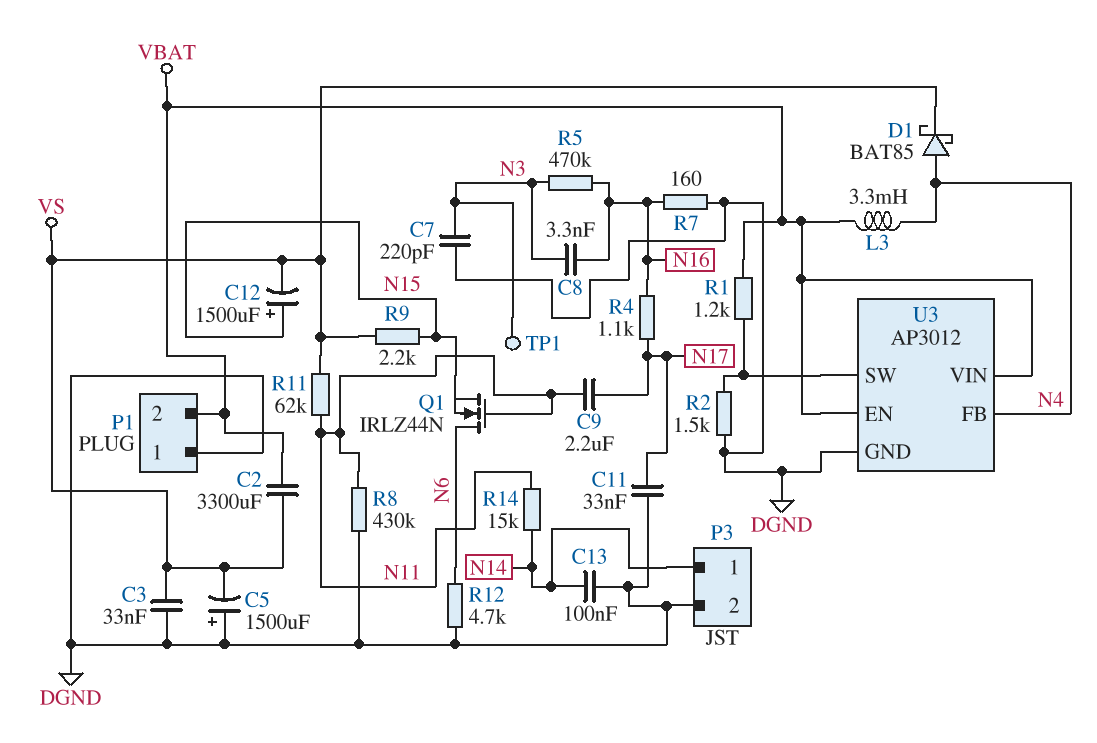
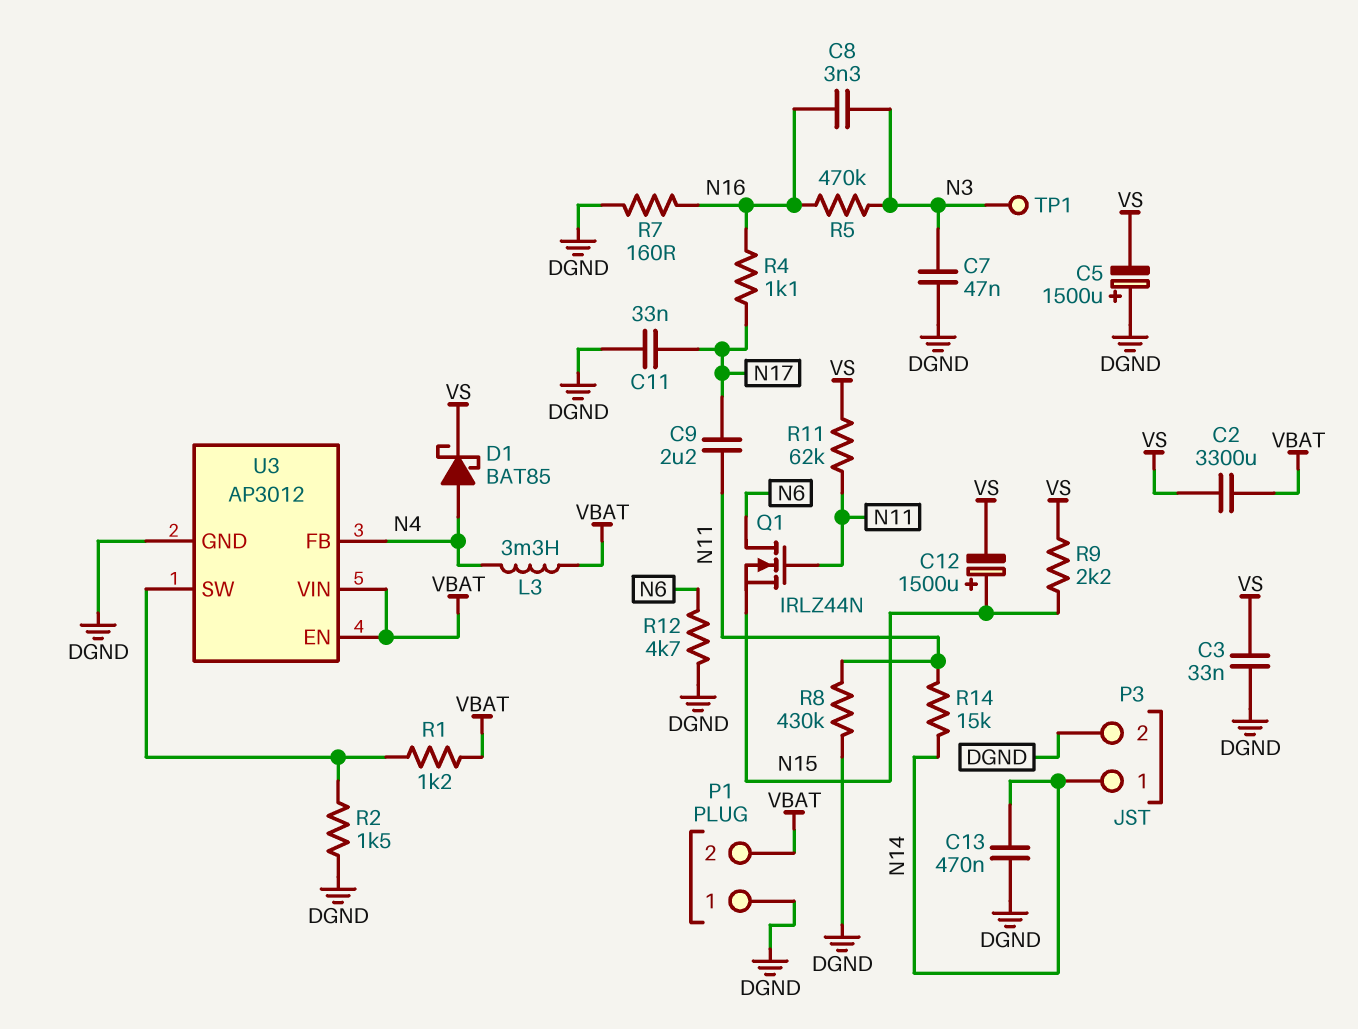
C7: 220pF (DGND, N3) -> 47nF (DGND, N3)
C13: 100nF (DGND, N14) -> 470nF (DGND, N14)

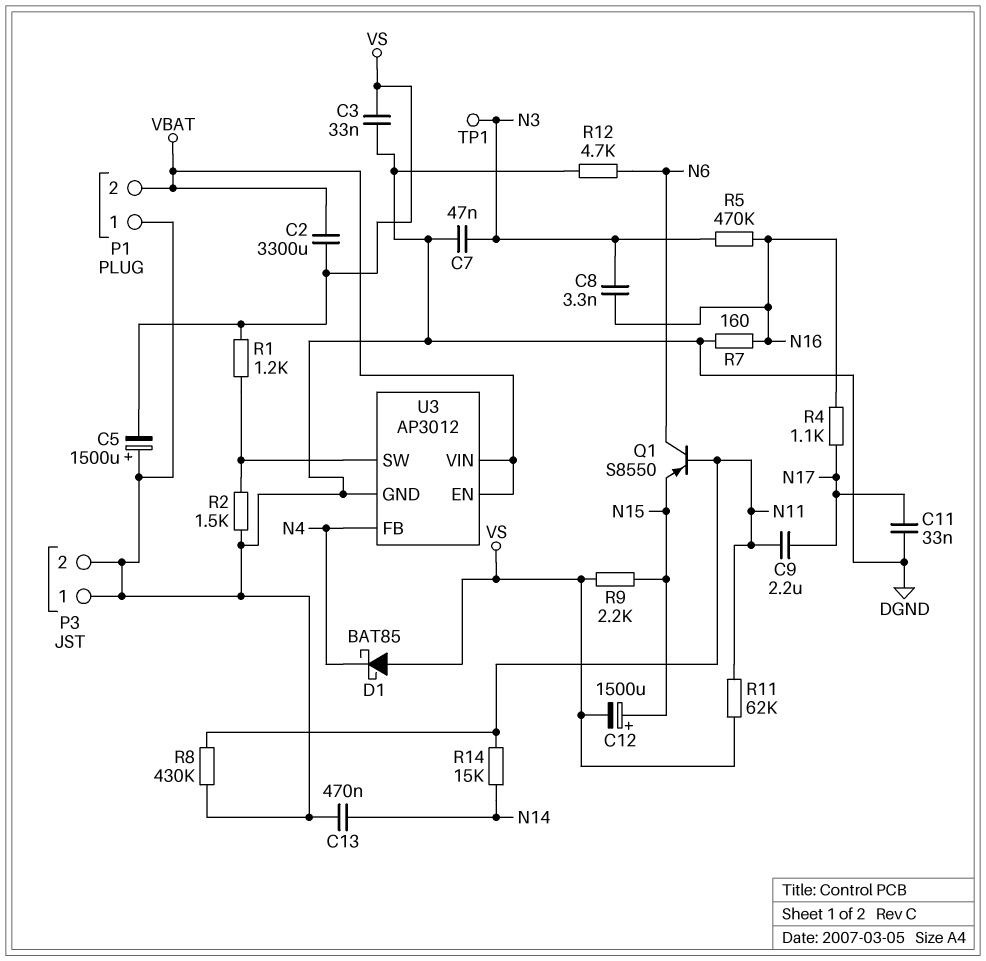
D1: schottky BAT85 (A N4, K VS) -> schottky BAT85 (A VS, K N4)
L3: 3.3mH (N4, VBAT) -> none
P3 pin 1: N14 -> DGND
Q1: NMOS IRLZ44N (G N11, D N6, S N15) -> PNP S8550 (B N11, C N6, E N15)
R1: 1.2k (U3/SW, VBAT) -> 1.2k (U3/SW, VS)

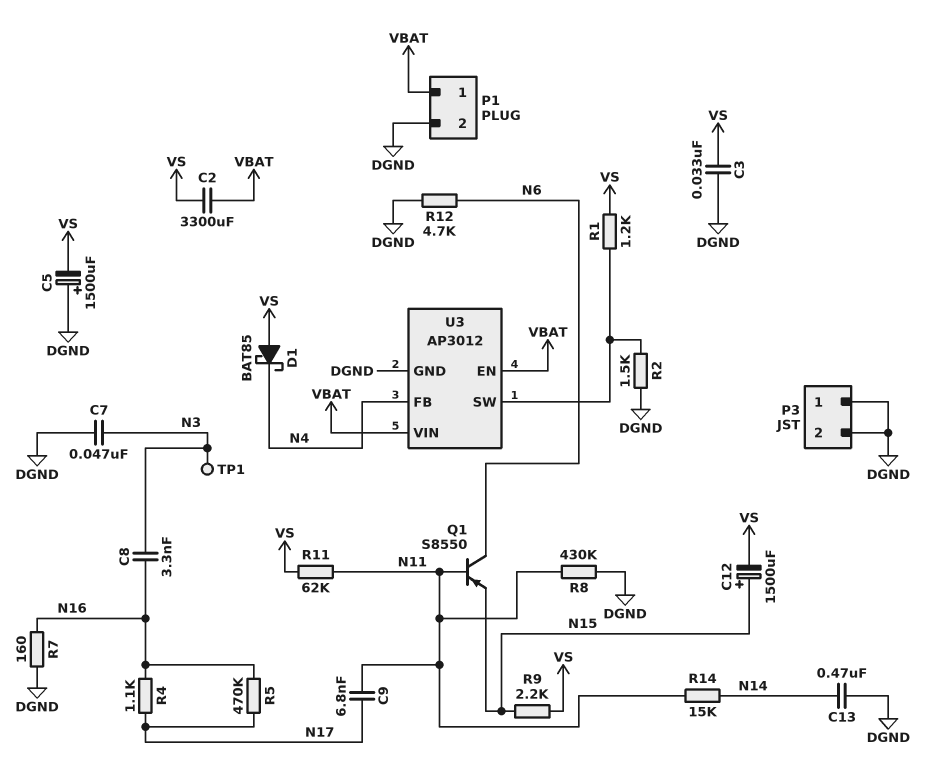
C9: 2.2uF (N11, N17) -> 6.8nF (N11, N17)
C11: 33nF (DGND, N17) -> none
P1 pin 1: DGND -> VBAT
P1 pin 2: VBAT -> DGND
R5: 470k (N3, N16) -> 470k (N16, N17)

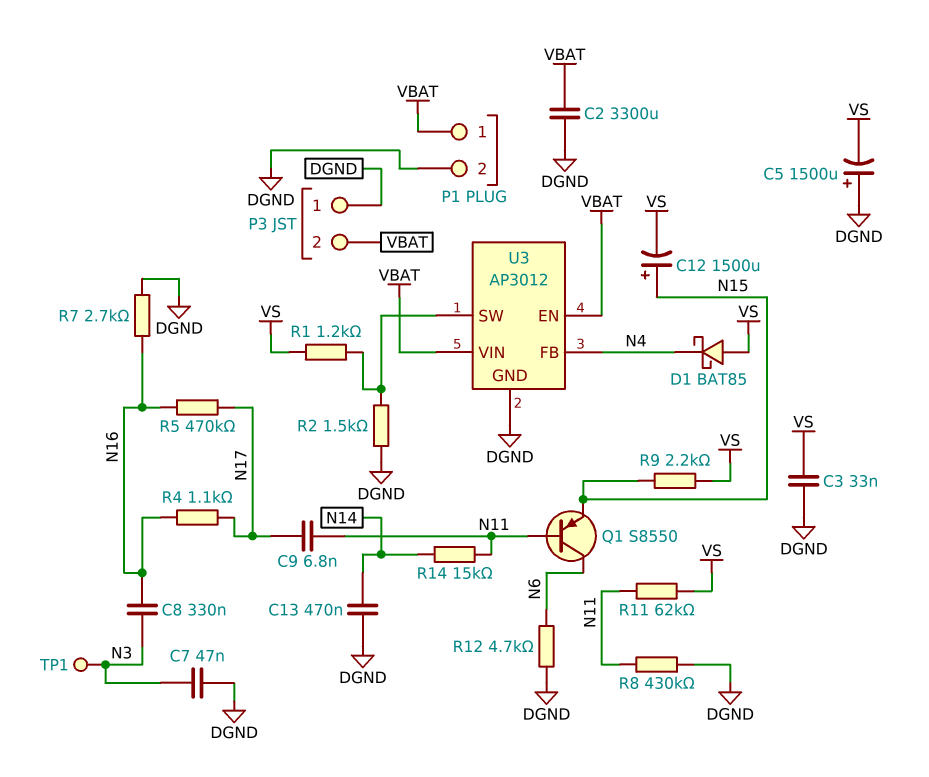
C2: 3300uF (VBAT, VS) -> 3300uF (DGND, VBAT)
C8: 3.3nF (N3, N16) -> 330nF (N3, N16)
P3 pin 2: DGND -> VBAT
R7: 160 (DGND, N16) -> 2.7k (DGND, N16)

